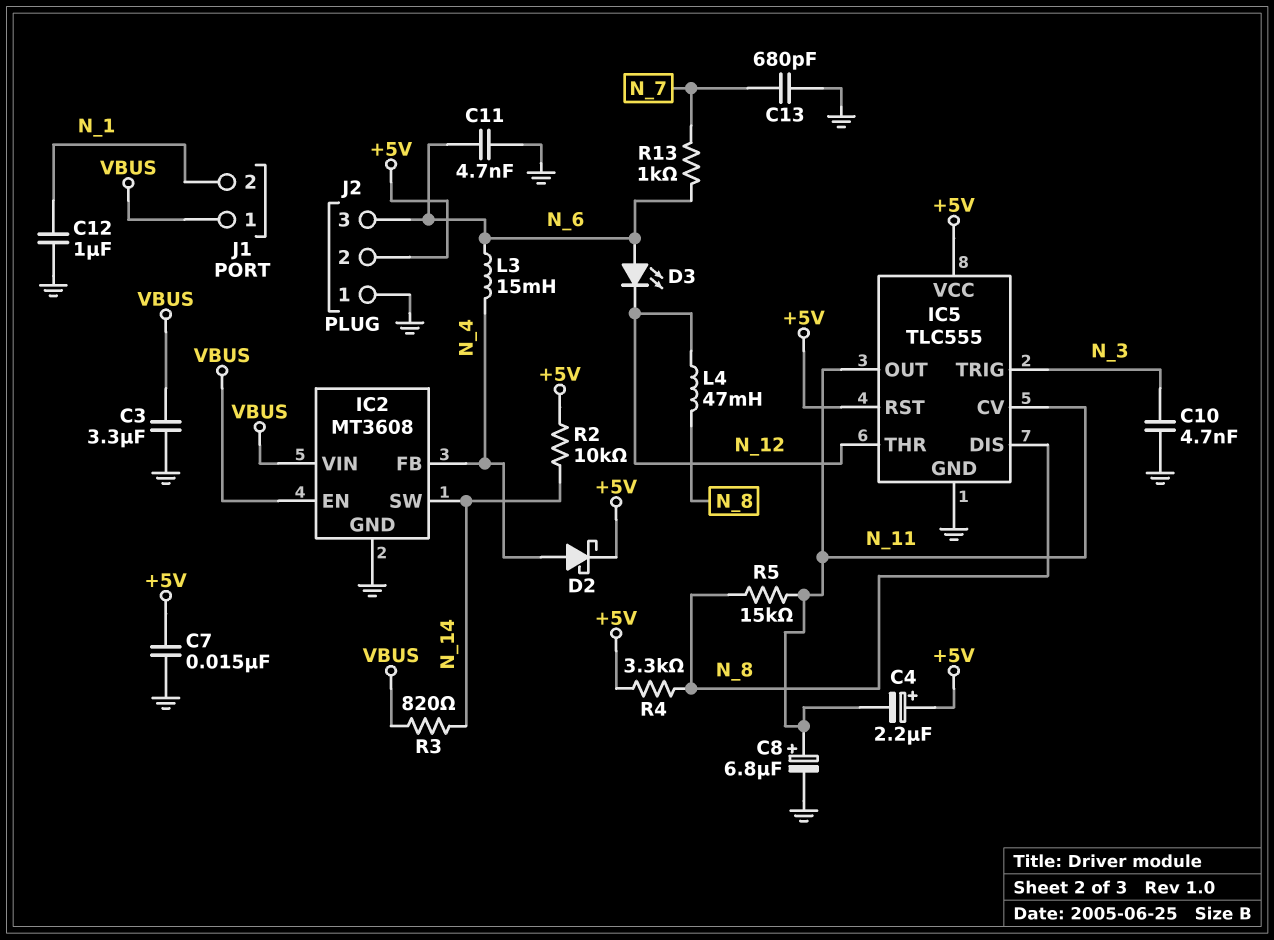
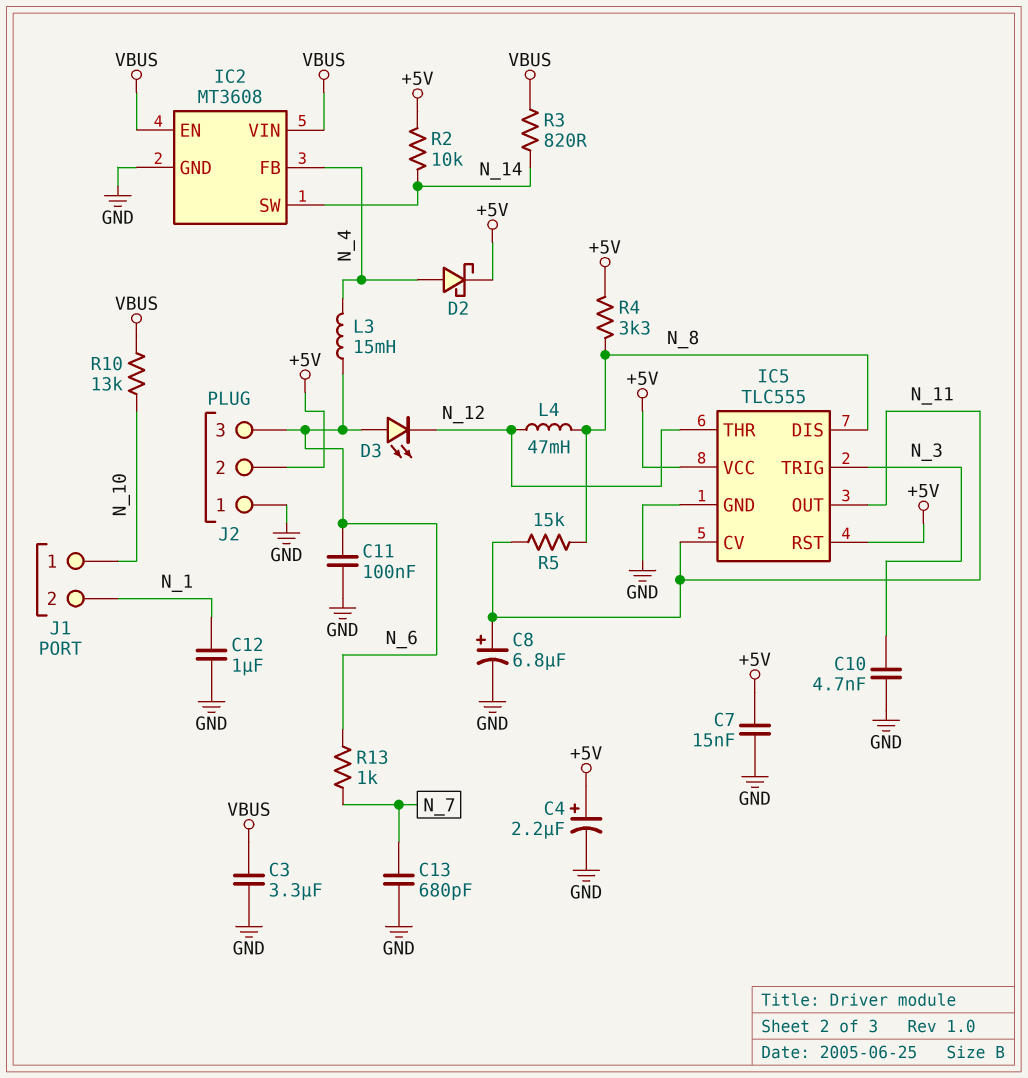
C4: 2.2uF (plus +5V, minus N_11) -> 2.2uF (plus +5V, minus GND)
C11: 4.7nF (GND, N_6) -> 100nF (GND, N_6)
J1 pin 1: VBUS -> N_10
R10: none -> 13k (N_10, VBUS)

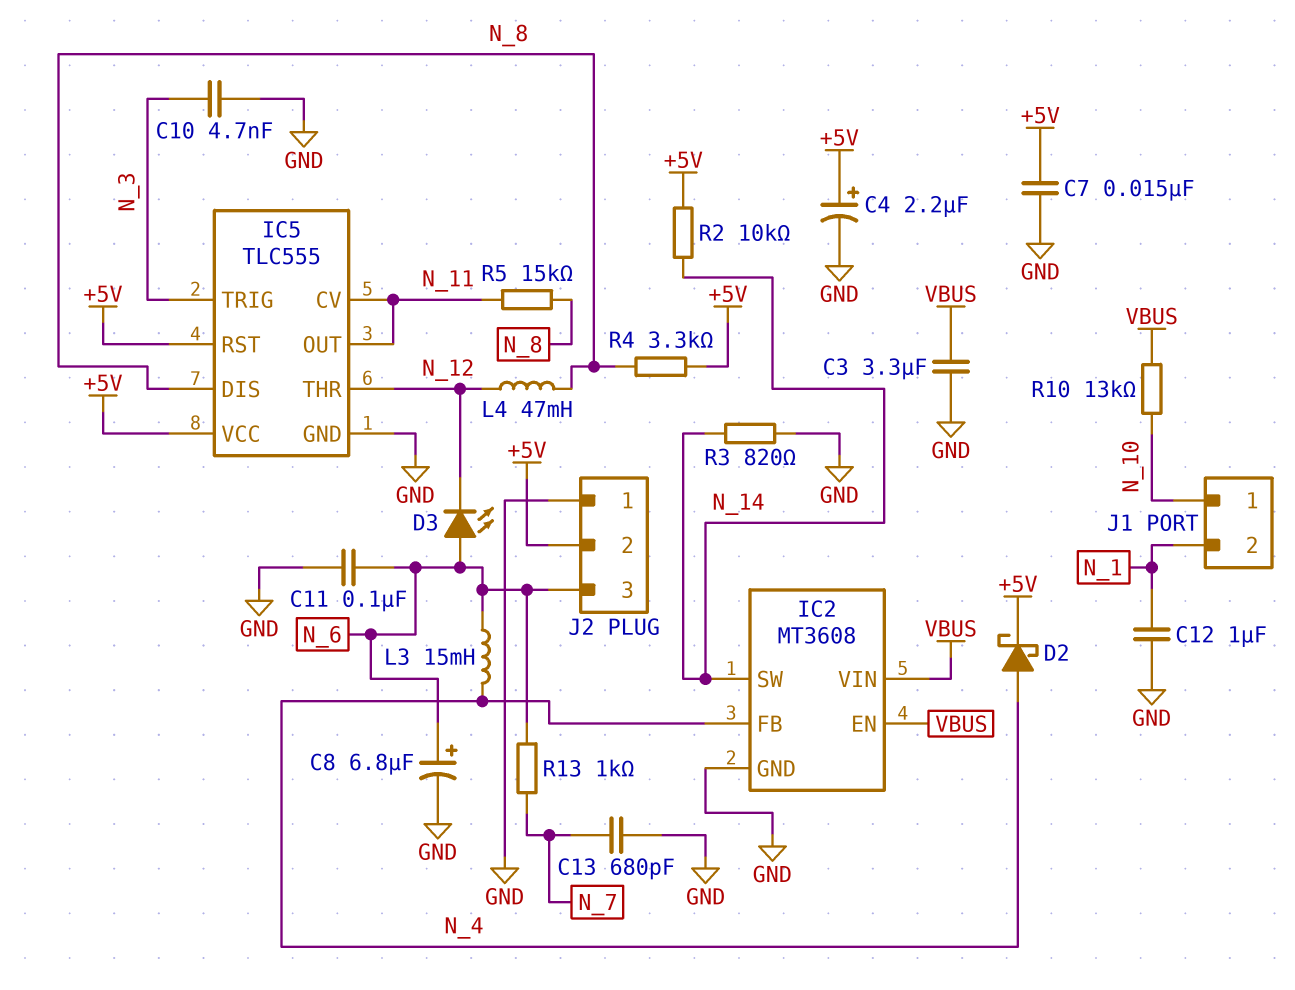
C8: 6.8uF (plus N_11, minus GND) -> 6.8uF (plus N_6, minus GND)
R3: 820 (N_14, VBUS) -> 820 (GND, N_14)

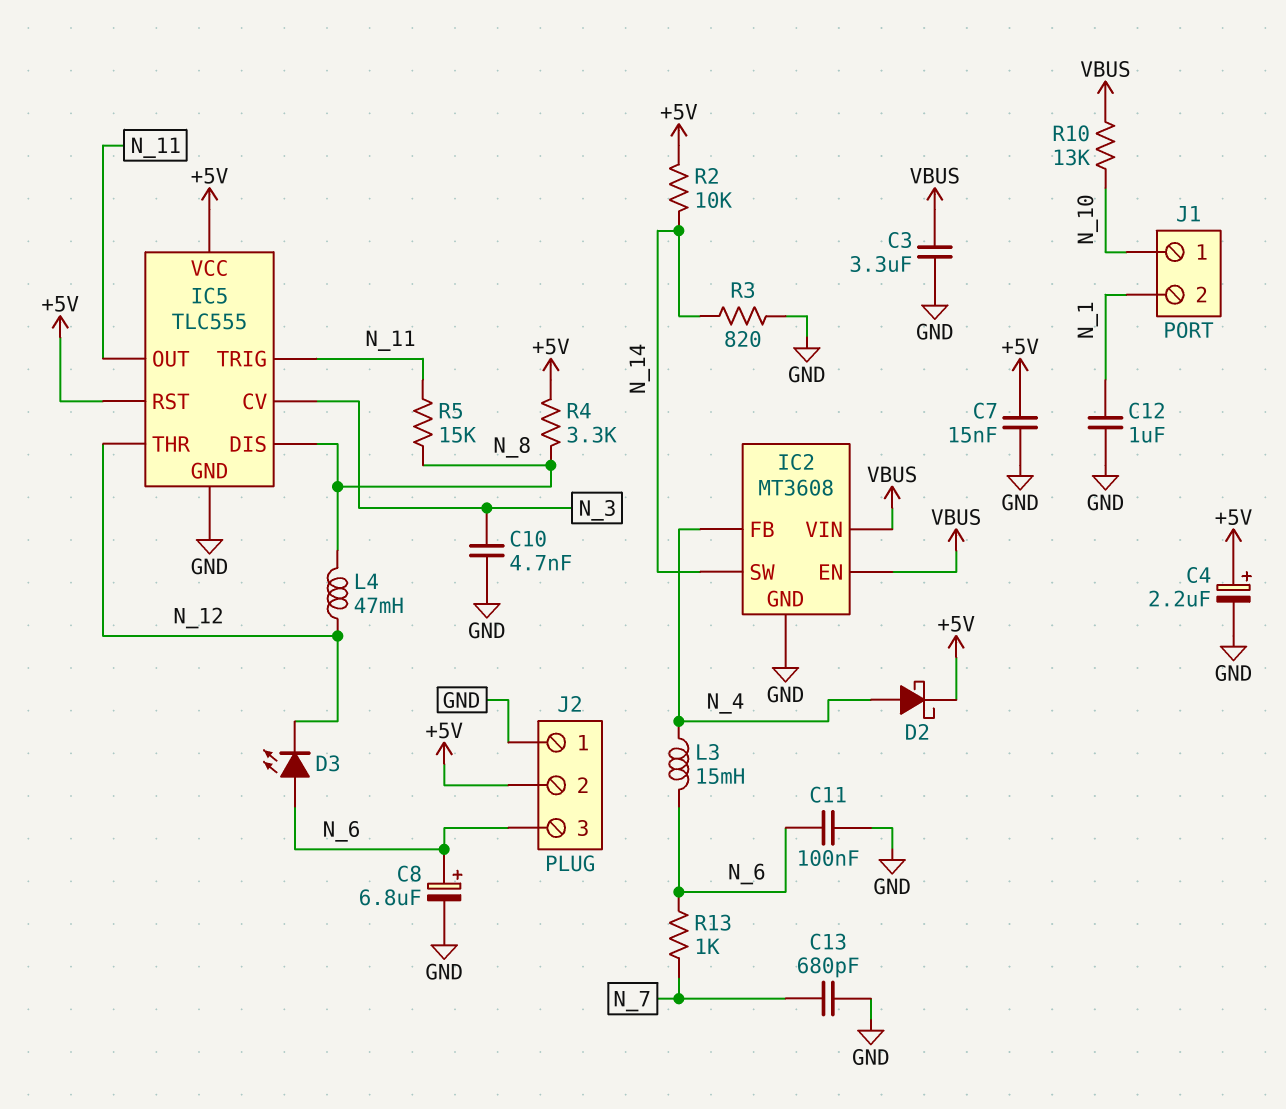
IC5 pin CV: N_11 -> N_3
IC5 pin TRIG: N_3 -> N_11

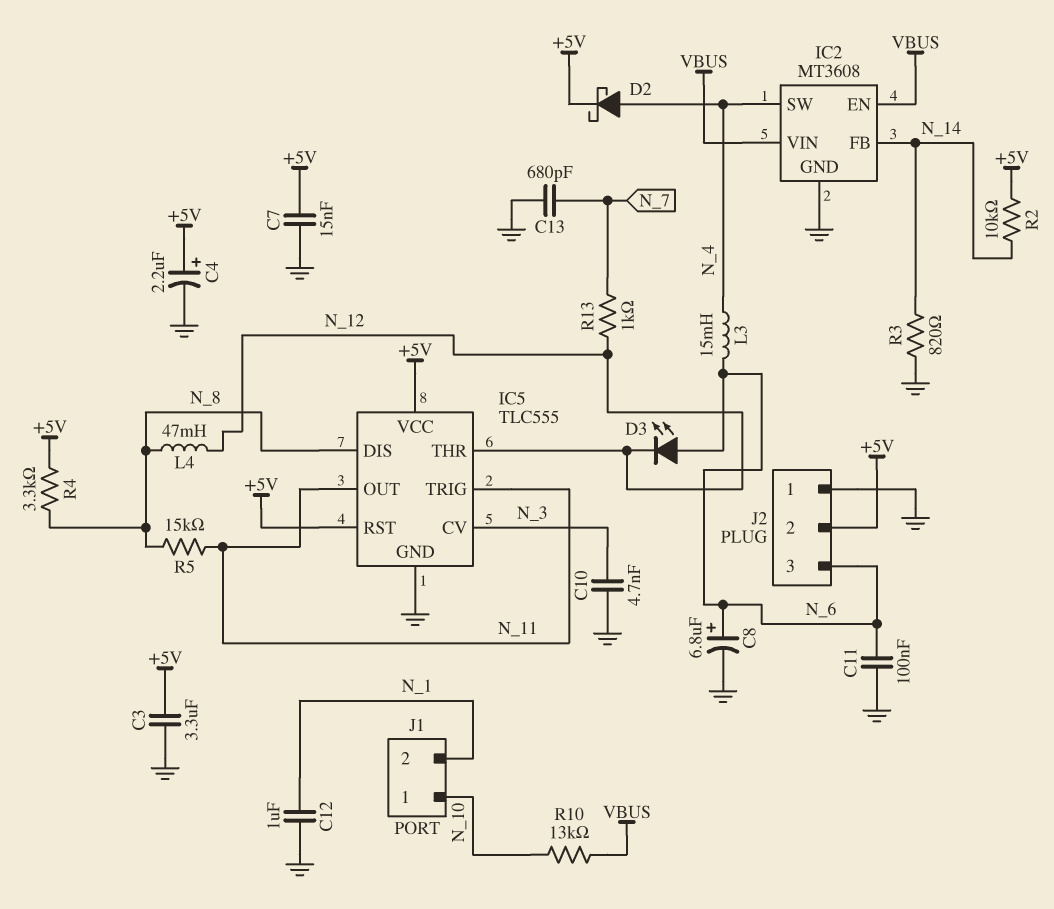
C3: 3.3uF (GND, VBUS) -> 3.3uF (+5V, GND)
IC2 pin FB: N_4 -> N_14
IC2 pin SW: N_14 -> N_4
R13: 1k (N_6, N_7) -> 1k (N_7, N_12)

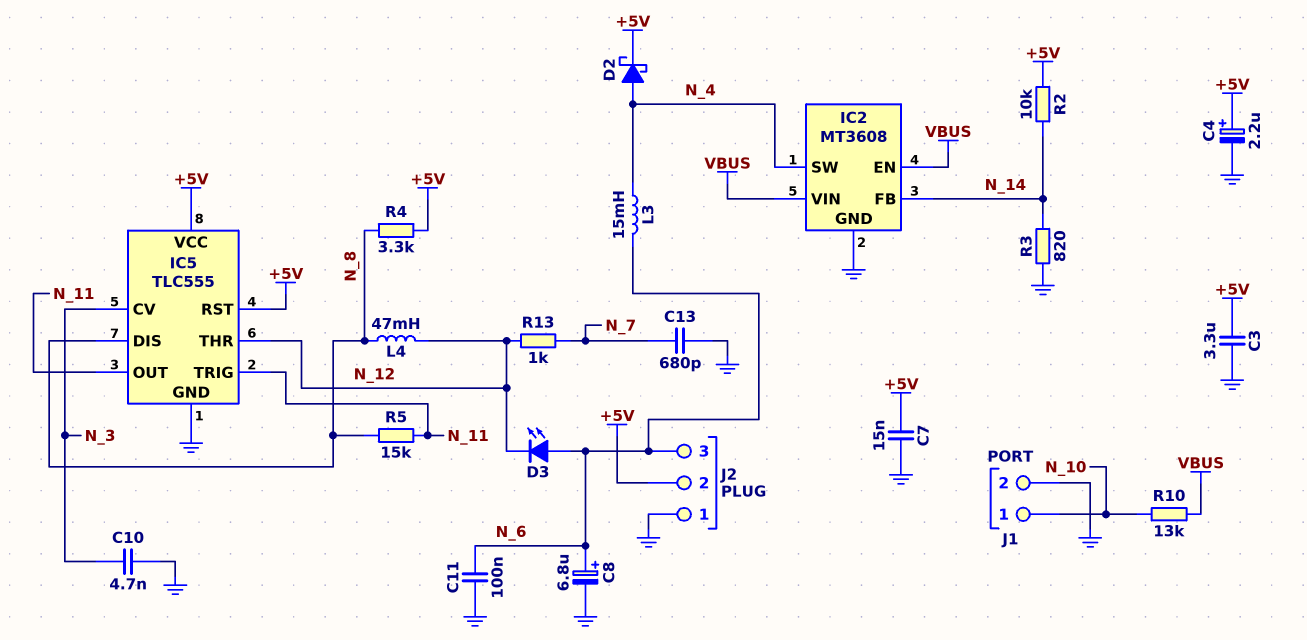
C12: 1uF (GND, N_1) -> none
J1 pin 2: N_1 -> GND

